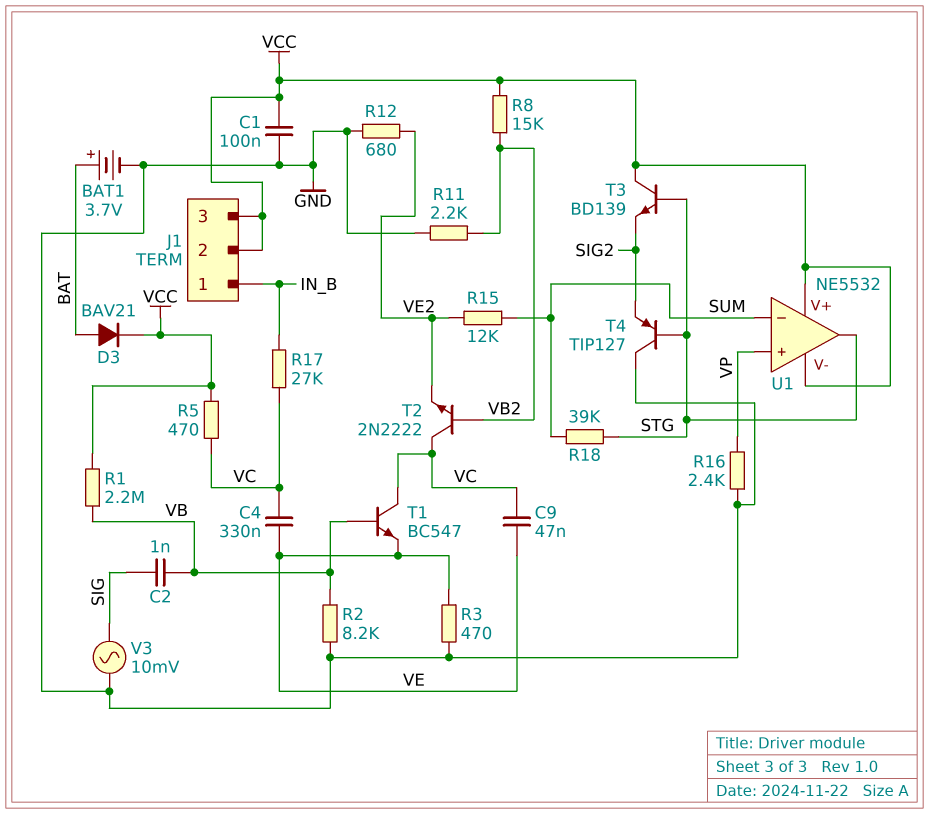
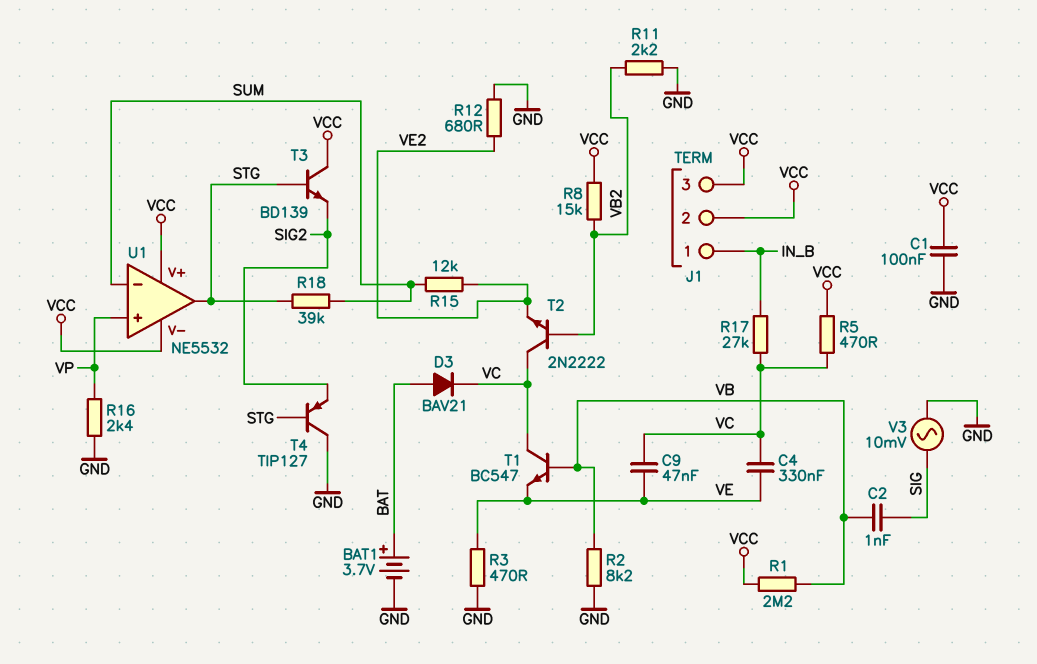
D3: diode BAV21 (A BAT, K VCC) -> diode BAV21 (A BAT, K VC)

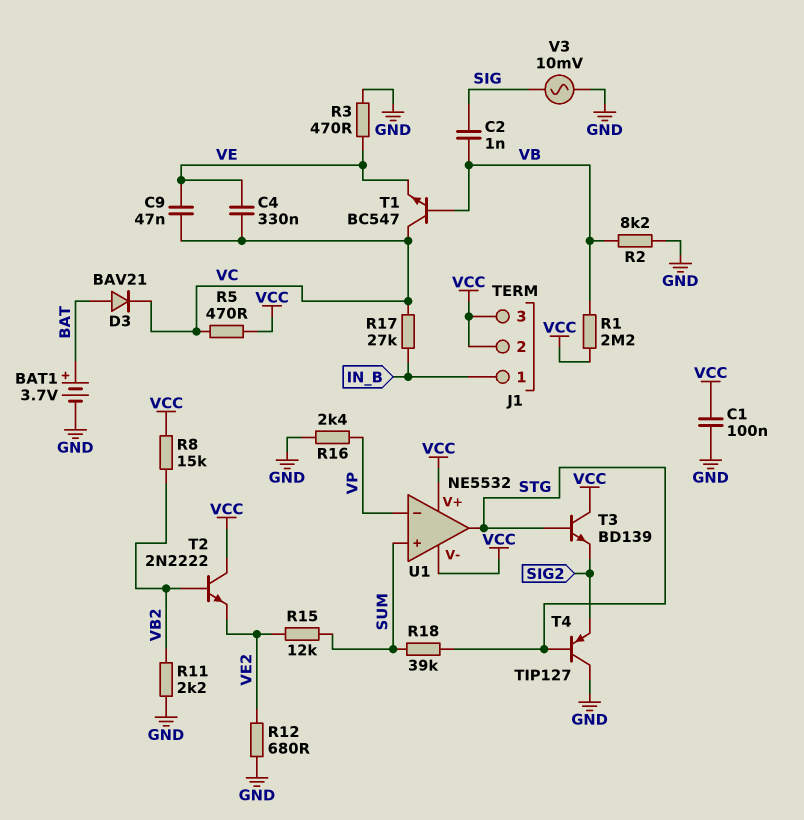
T2: NPN 2N2222 (B VB2, C VC, E VE2) -> NPN 2N2222 (B VB2, C VCC, E VE2)
U1 pin in+: VP -> SUM
U1 pin in-: SUM -> VP

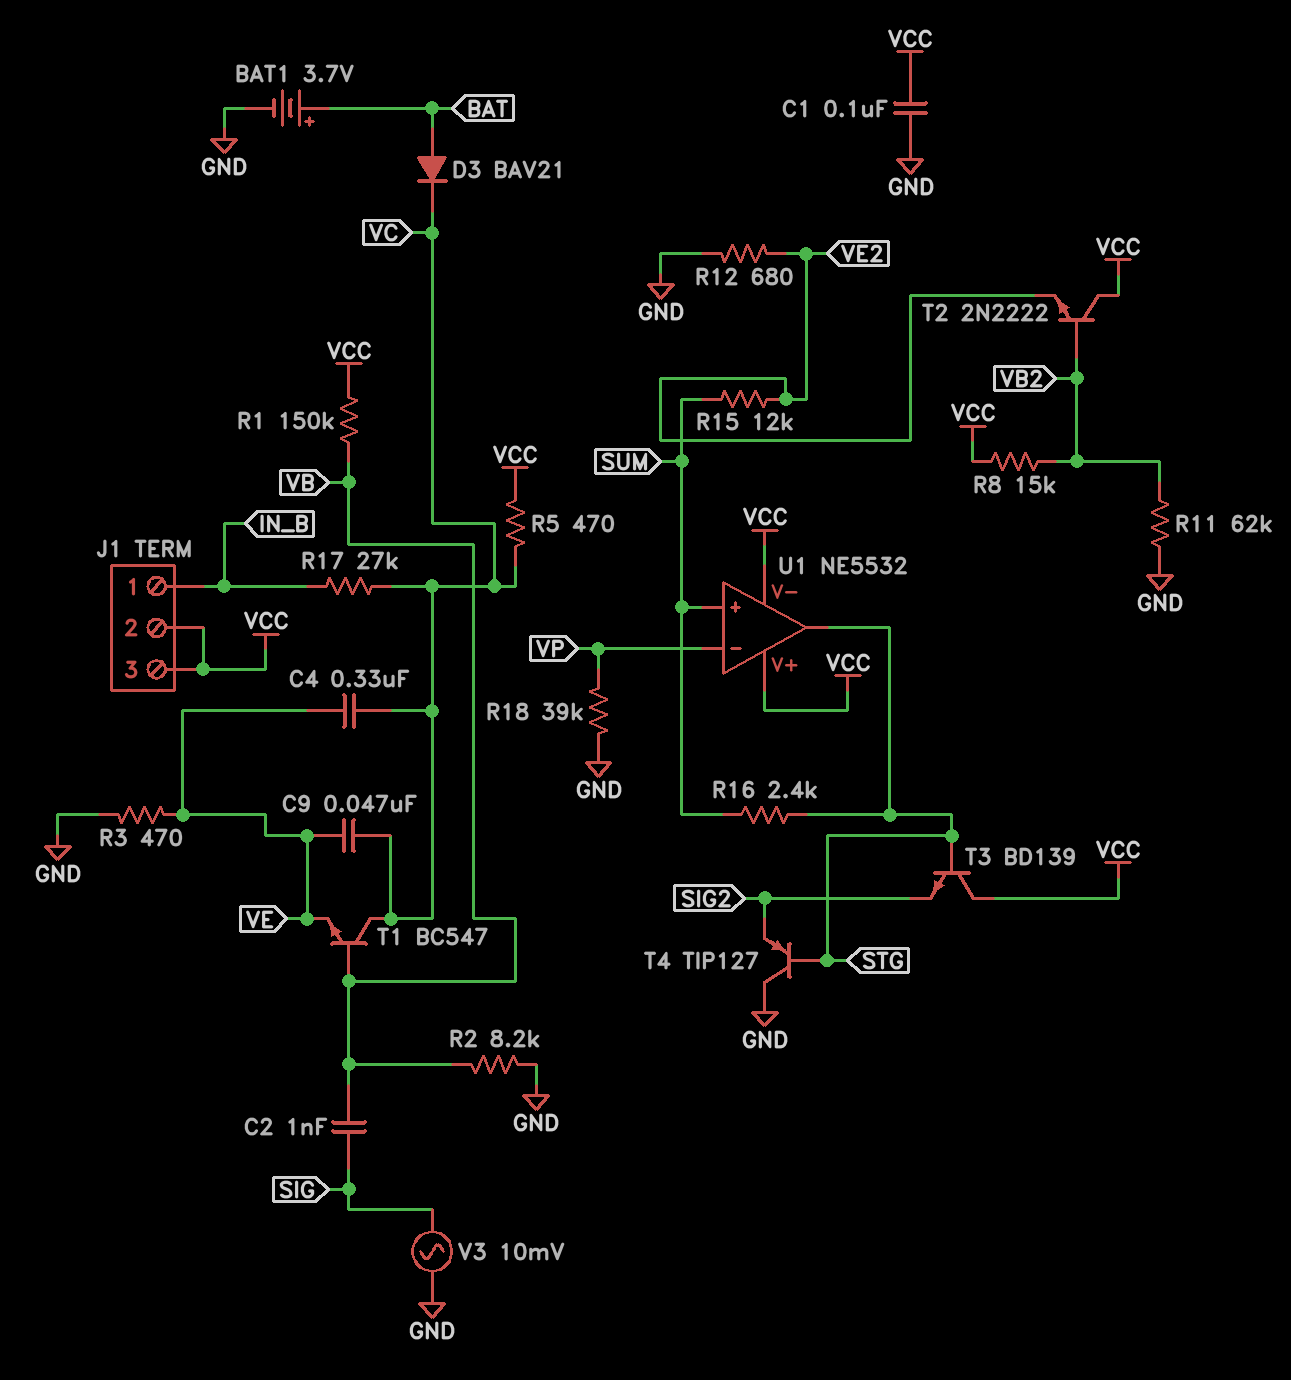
R1: 2.2M (VB, VCC) -> 150k (VB, VCC)
R11: 2.2k (GND, VB2) -> 62k (GND, VB2)
R16: 2.4k (GND, VP) -> 2.4k (STG, SUM)
R18: 39k (STG, SUM) -> 39k (GND, VP)

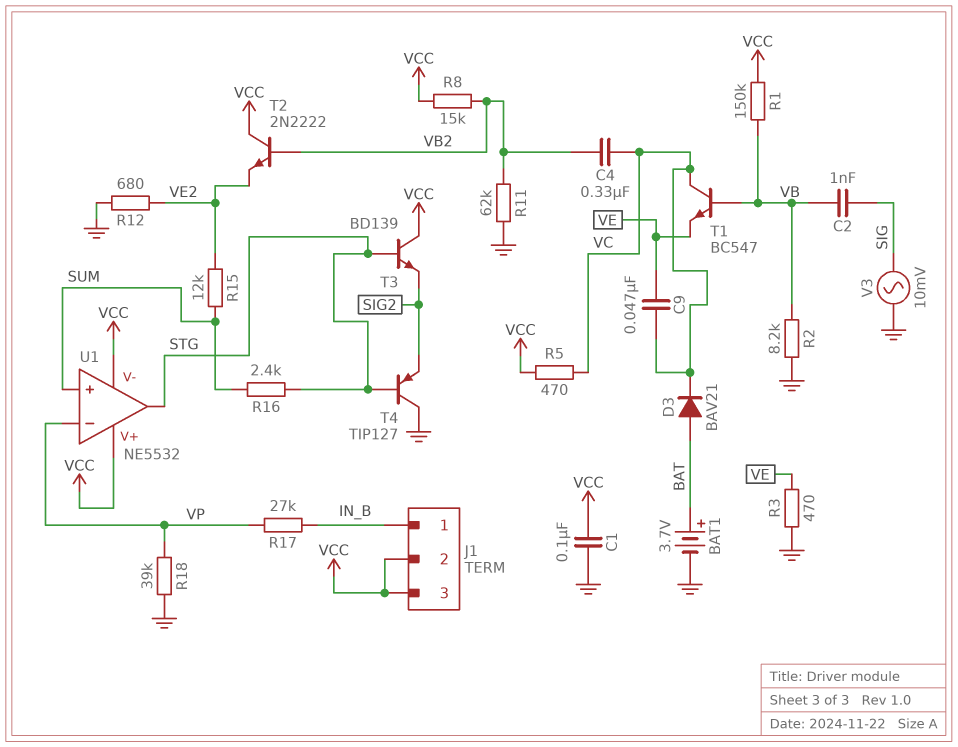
C4: 330nF (VC, VE) -> 330nF (VB2, VC)
R17: 27k (IN_B, VC) -> 27k (IN_B, VP)

